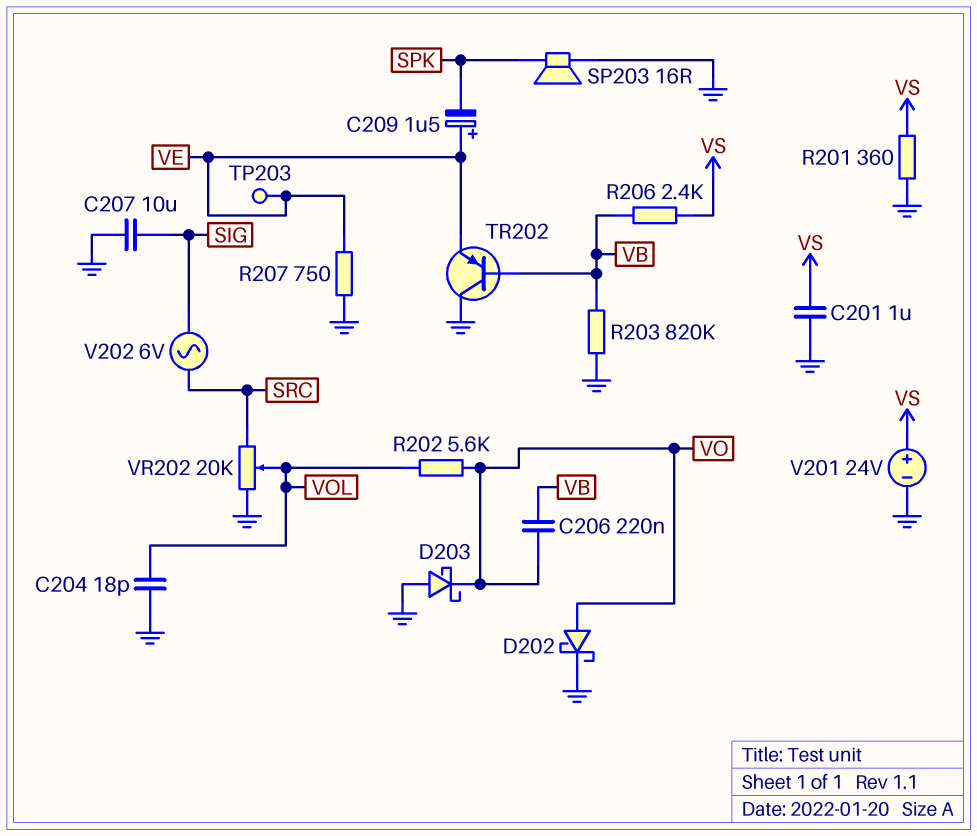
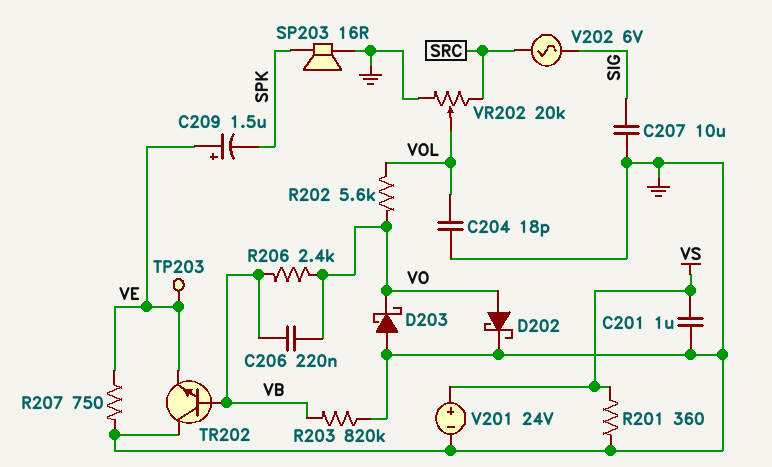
R206: 2.4k (VB, VS) -> 2.4k (VB, VO)
TR202: PNP (B VB, C GND, E VE) -> NPN (B VB, C GND, E VE)

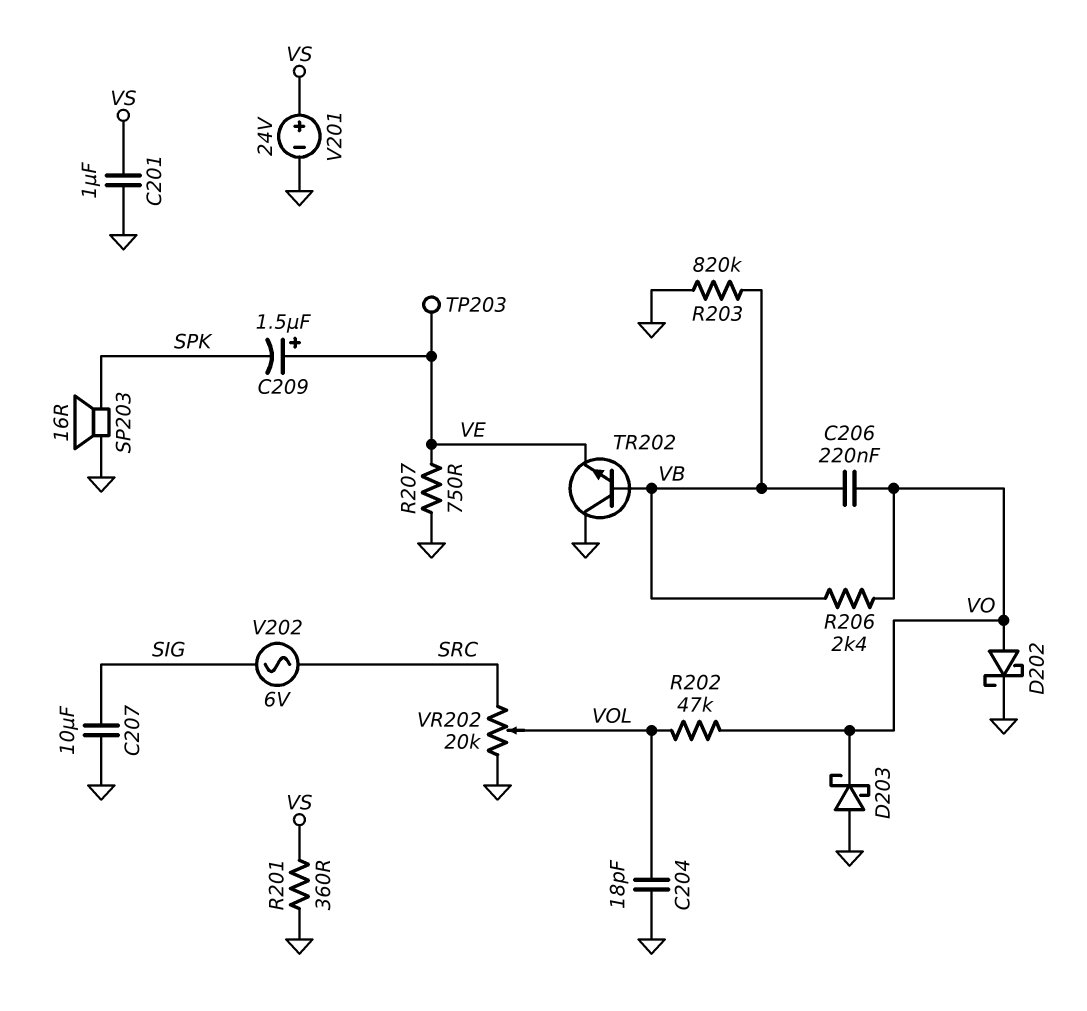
R202: 5.6k (VO, VOL) -> 47k (VO, VOL)

